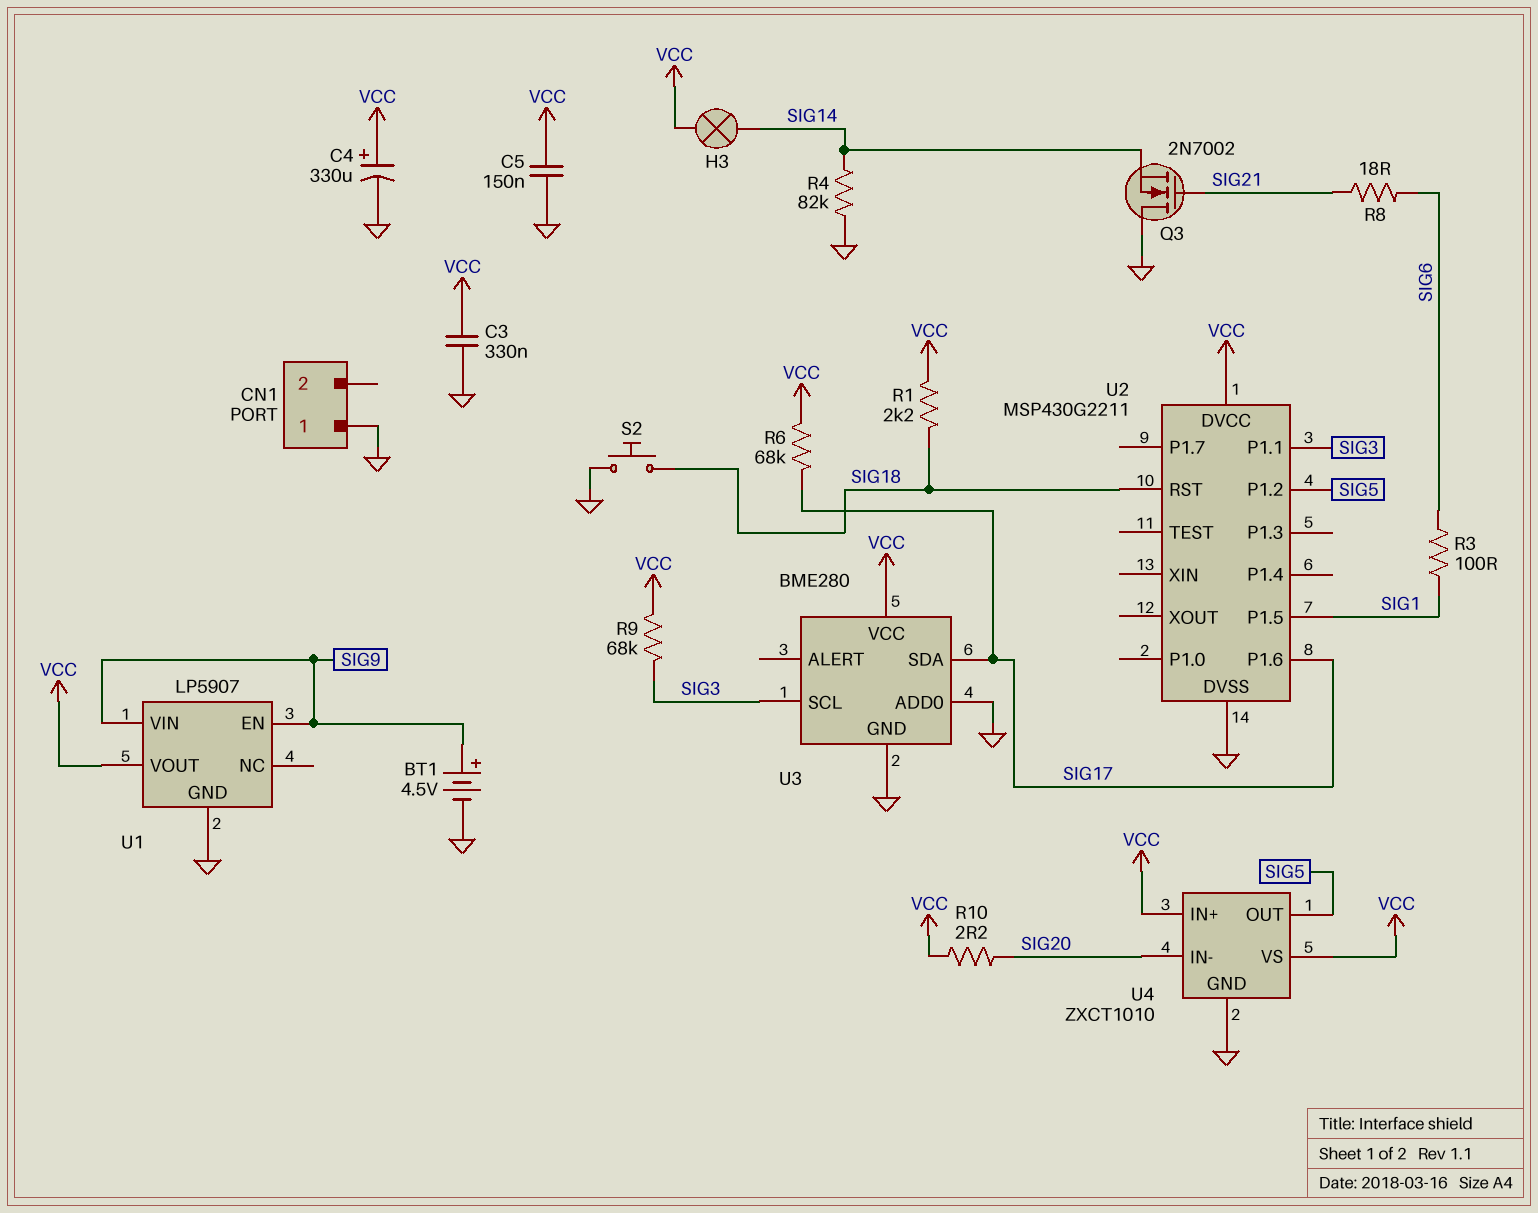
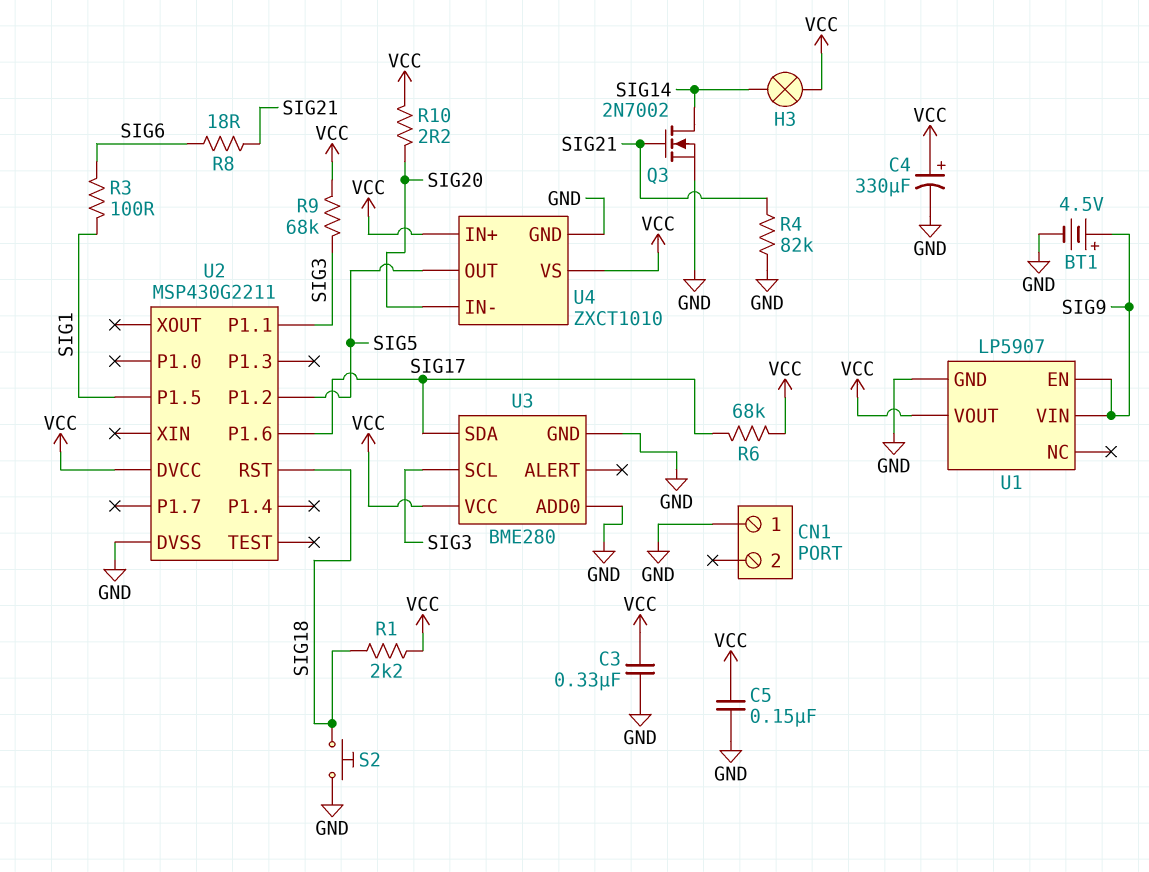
Q3: NMOS 2N7002 (G SIG21, D GND, S SIG14) -> NMOS 2N7002 (G SIG21, D SIG14, S GND)
R4: 82k (GND, SIG14) -> 82k (GND, SIG21)

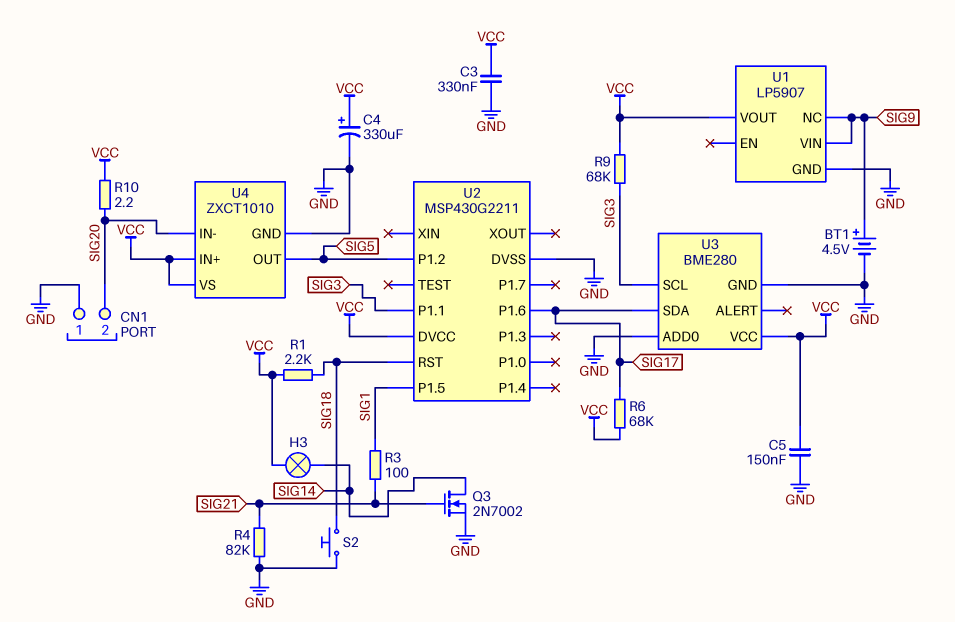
CN1 pin 2: none -> SIG20
R3: 100 (SIG1, SIG6) -> 100 (SIG1, SIG21)
R8: 18 (SIG6, SIG21) -> none
U1 pin EN: SIG9 -> none
U1 pin NC: none -> SIG9

